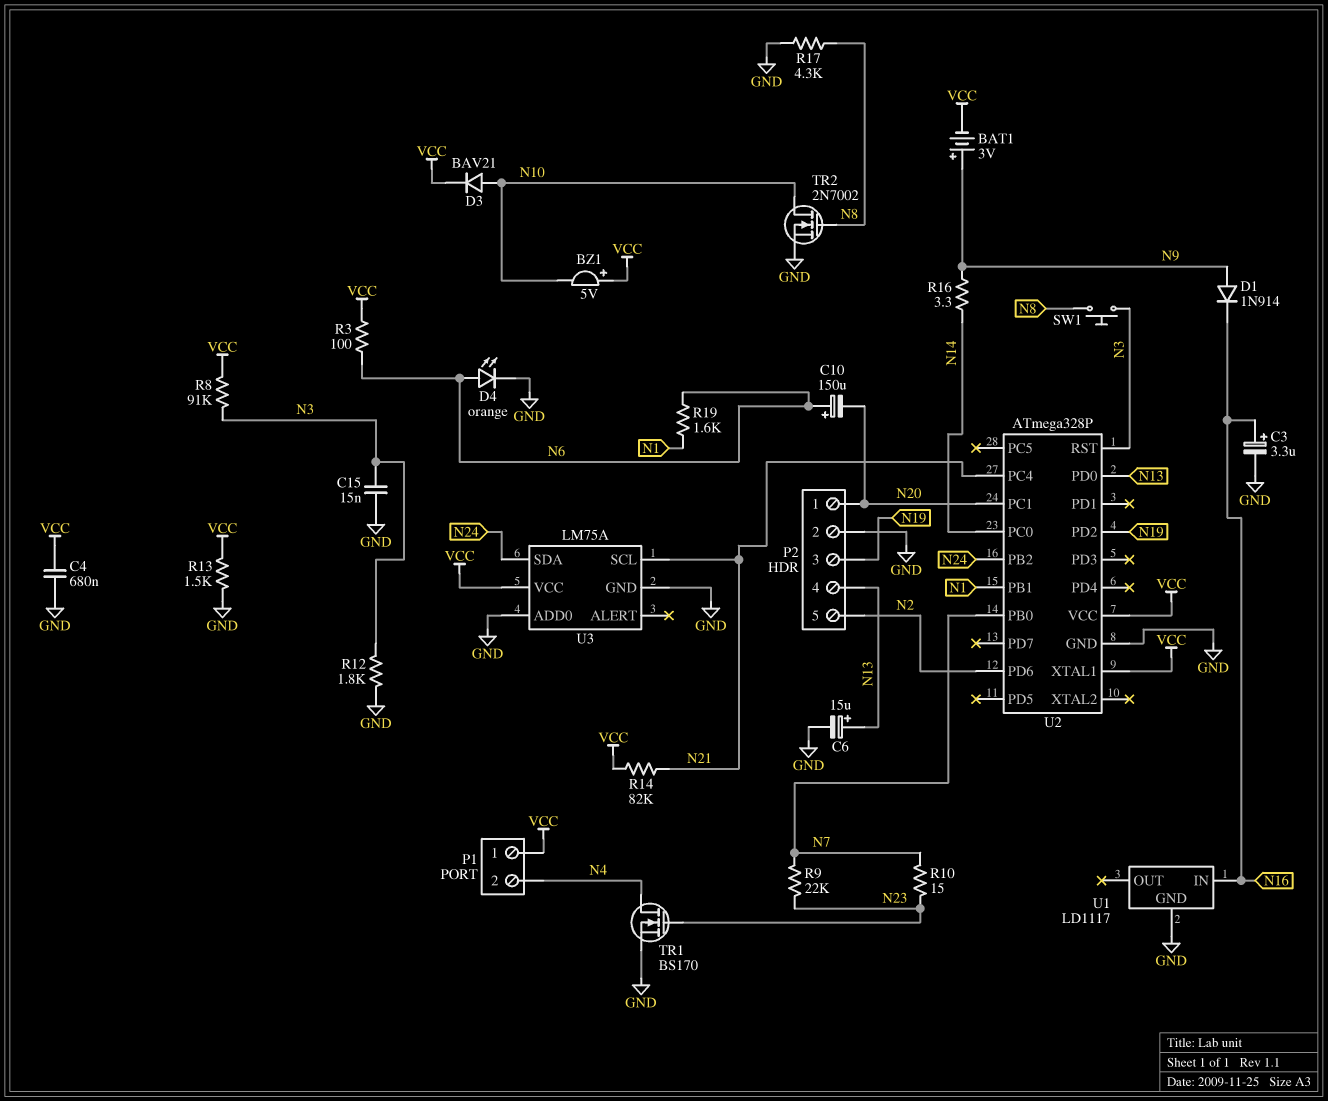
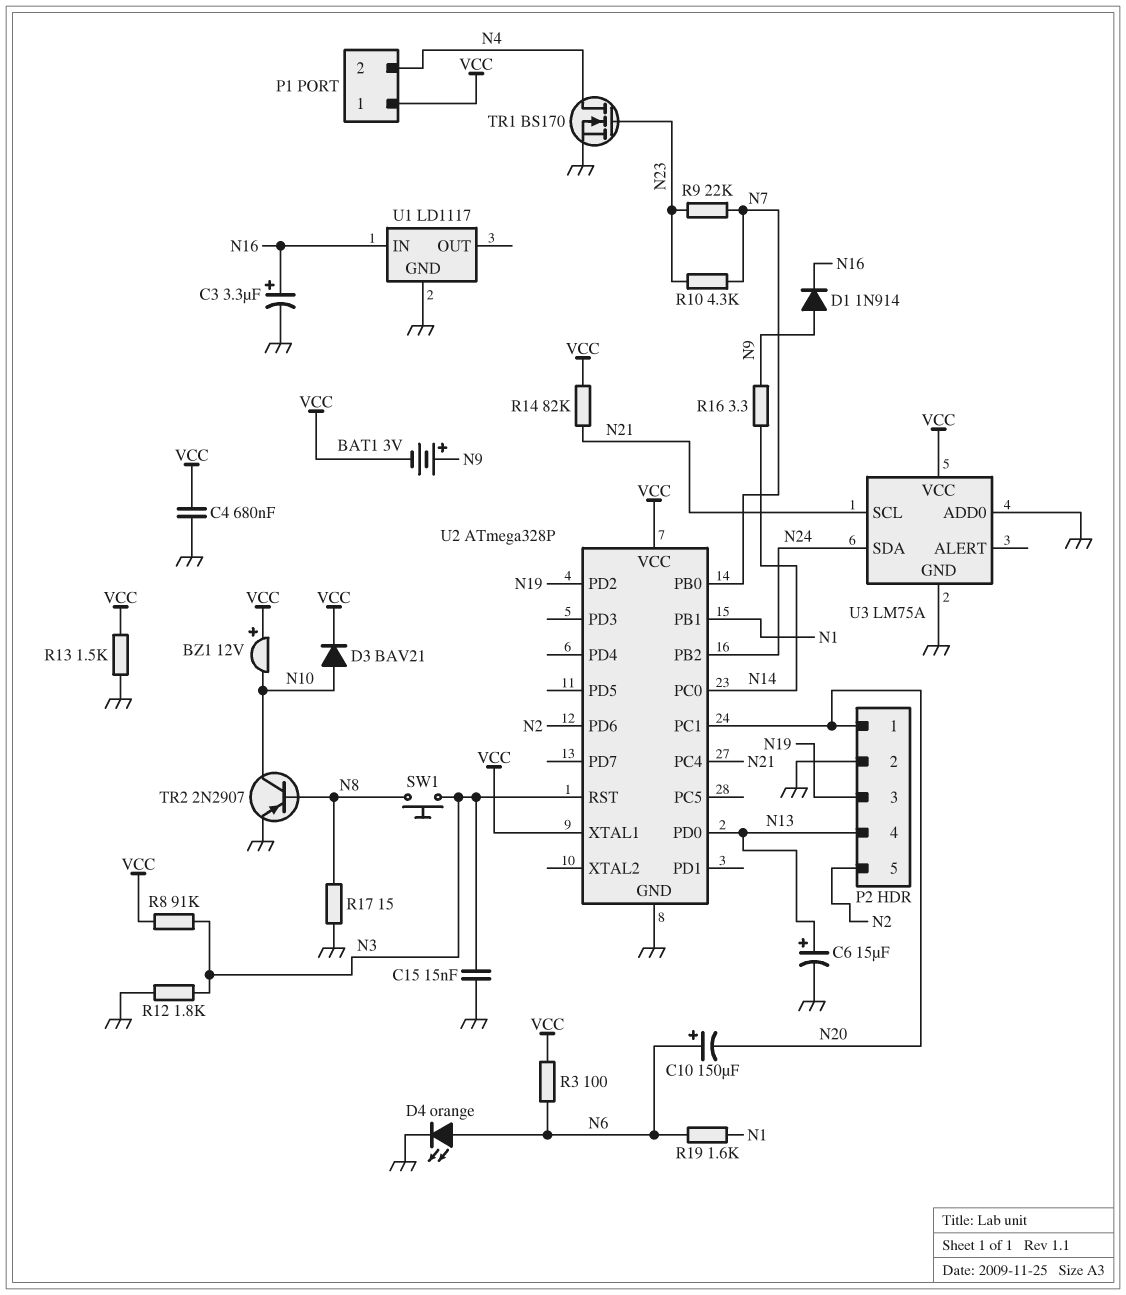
BZ1: buzzer 5V (plus VCC, minus N10) -> buzzer 12V (plus VCC, minus N10)
R10: 15 (N7, N23) -> 4.3k (N7, N23)
R17: 4.3k (GND, N8) -> 15 (GND, N8)
TR2: NMOS 2N7002 (G N8, D N10, S GND) -> PNP 2N2907 (B N8, C N10, E GND)

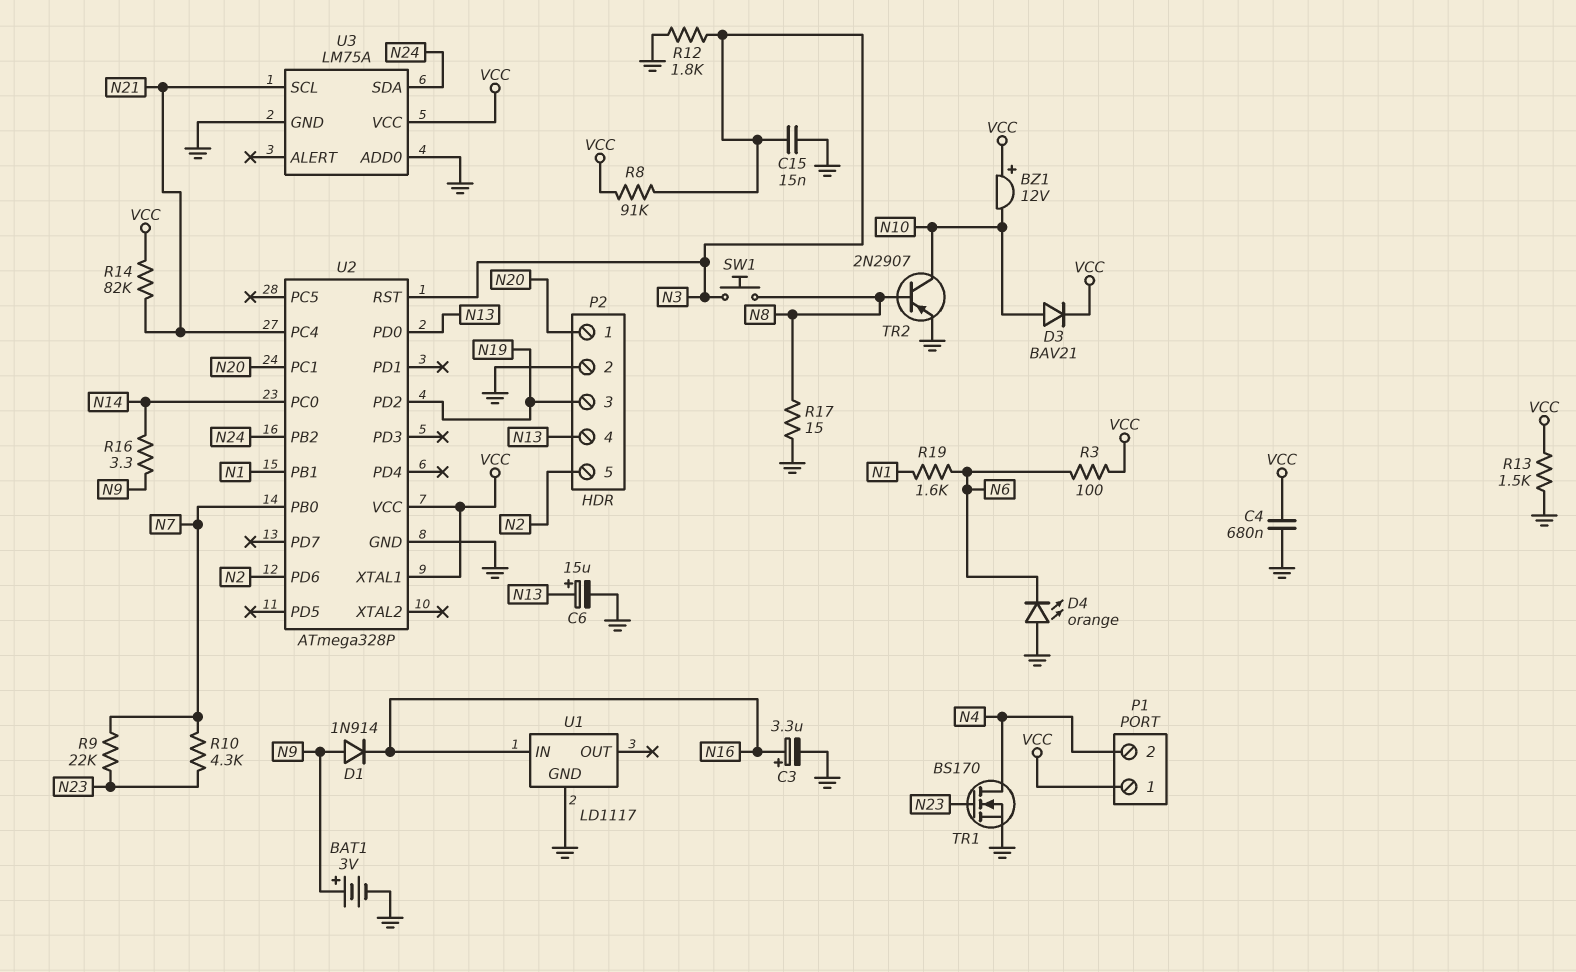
BAT1: 3V (plus N9, minus VCC) -> 3V (plus N9, minus GND)
C10: 150uF (plus N6, minus N20) -> none
D4: LED orange (A N6, K GND) -> LED orange (A GND, K N6)

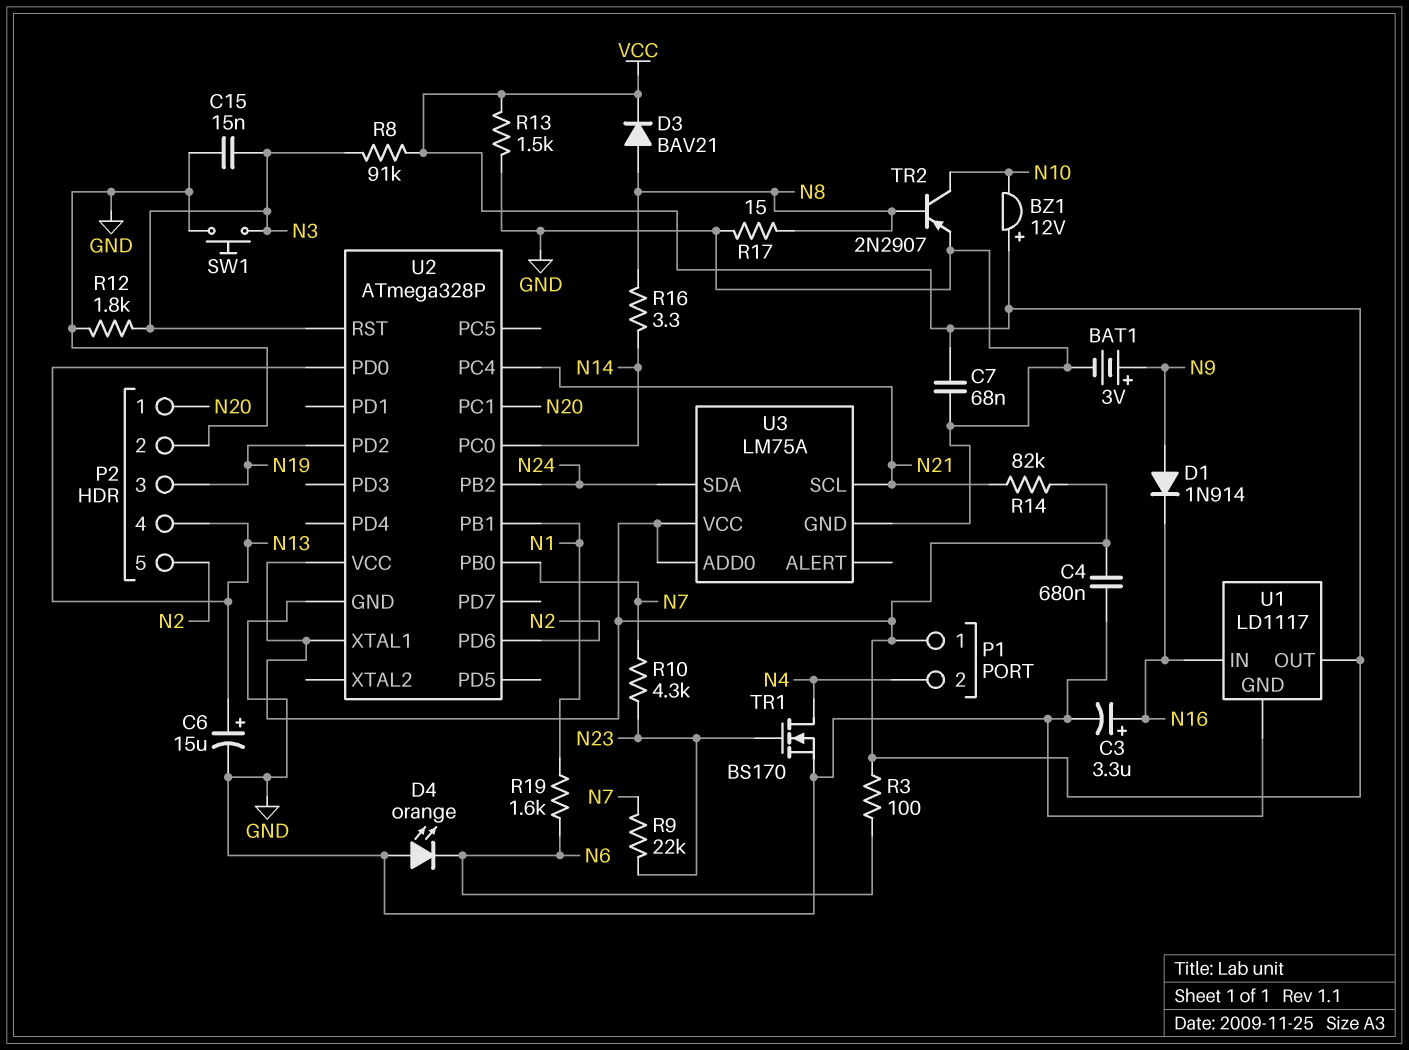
C7: none -> 68nF (GND, VCC)
D3: diode BAV21 (A N10, K VCC) -> diode BAV21 (A N8, K VCC)
R16: 3.3 (N9, N14) -> 3.3 (N8, N14)
SW1: button (N3, N8) -> button (GND, N3)
U1 pin OUT: none -> VCC
U3 pin ADD0: GND -> VCC

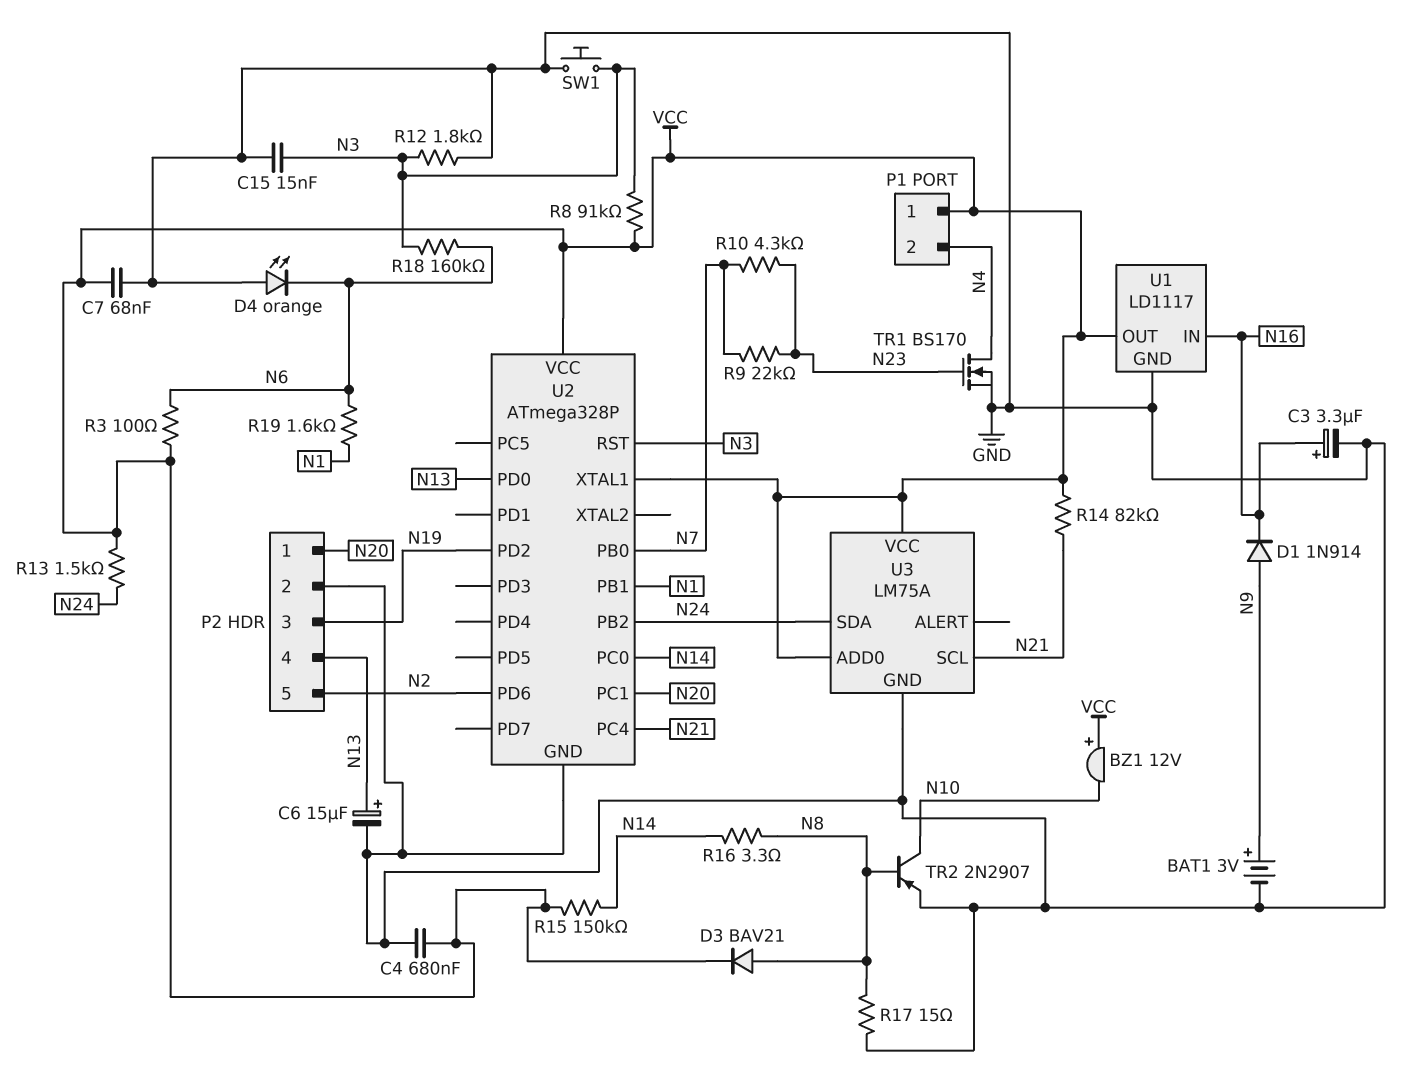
R13: 1.5k (GND, VCC) -> 1.5k (N24, VCC)
R15: none -> 150k (N14, VCC)
R18: none -> 160k (N3, N6)

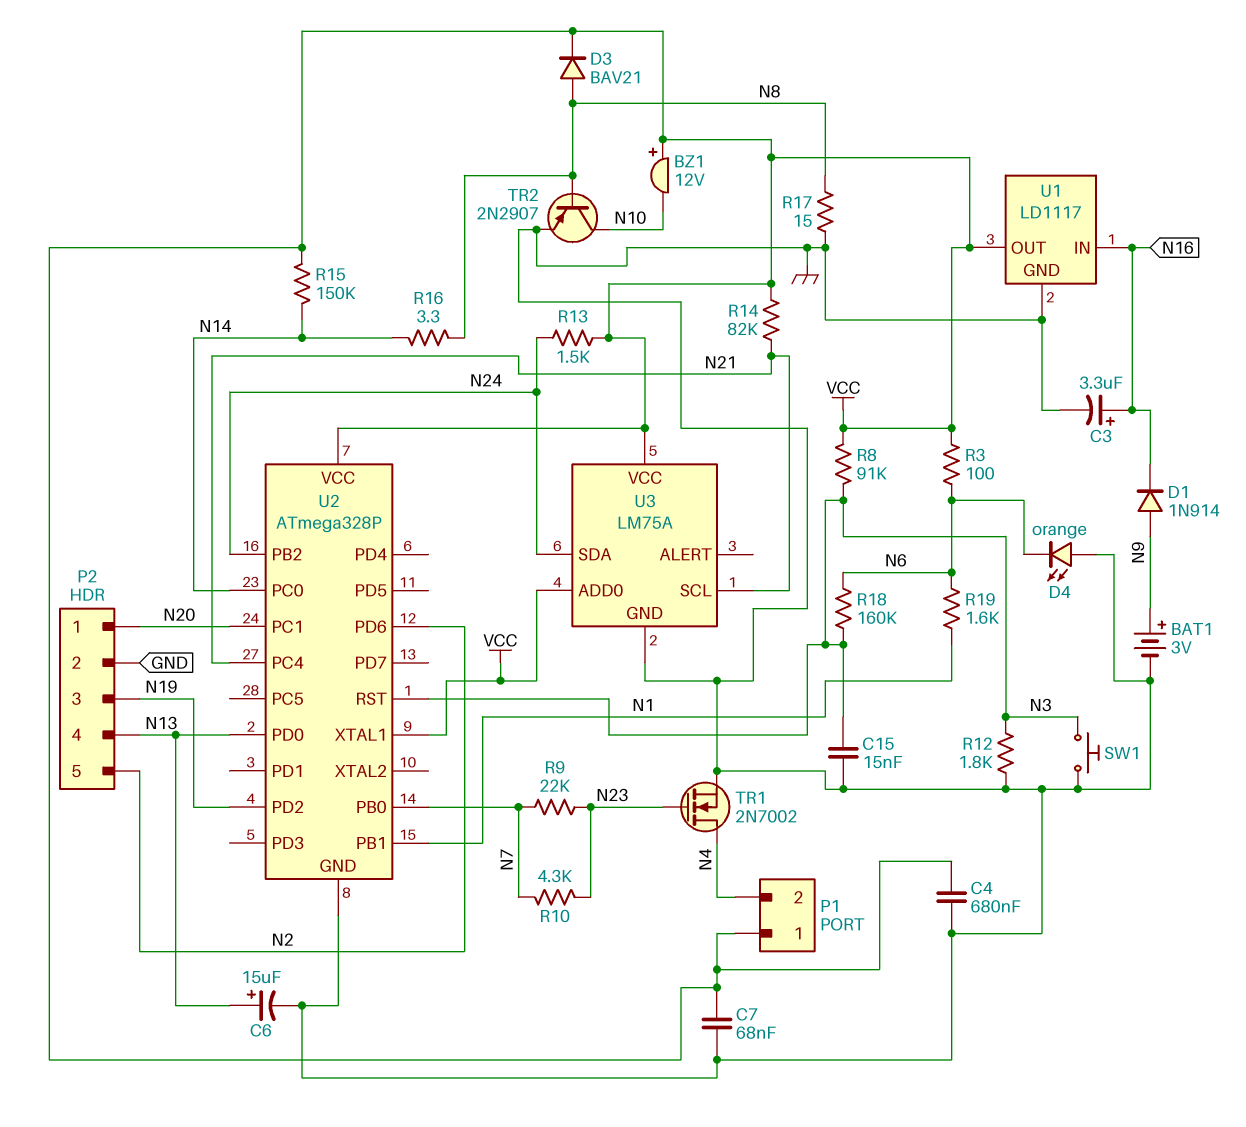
TR1: NMOS BS170 (G N23, D N4, S GND) -> NMOS 2N7002 (G N23, D N4, S GND)

